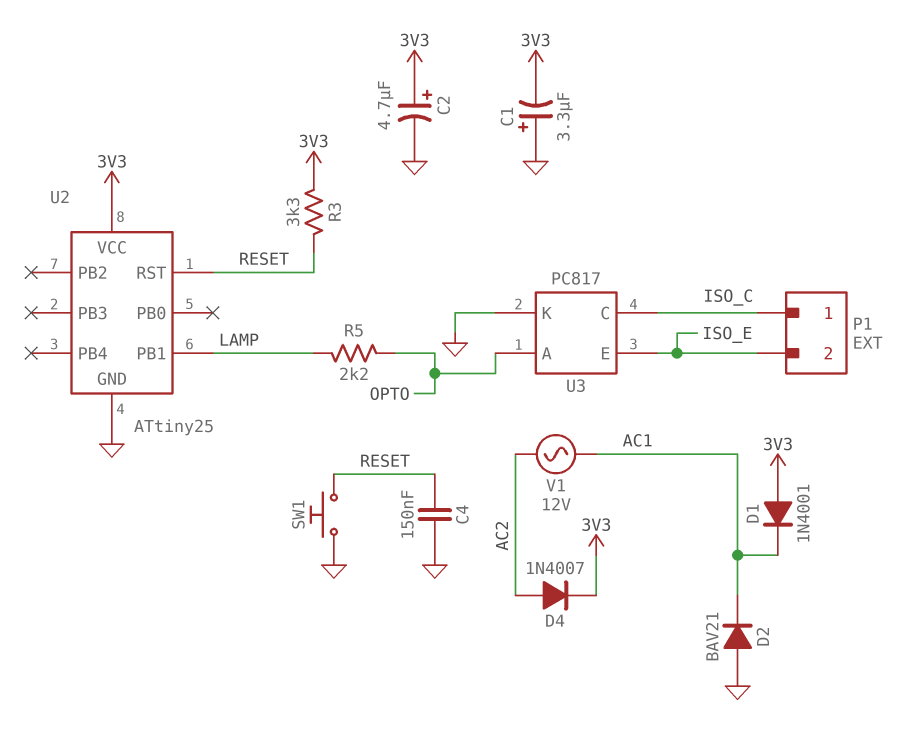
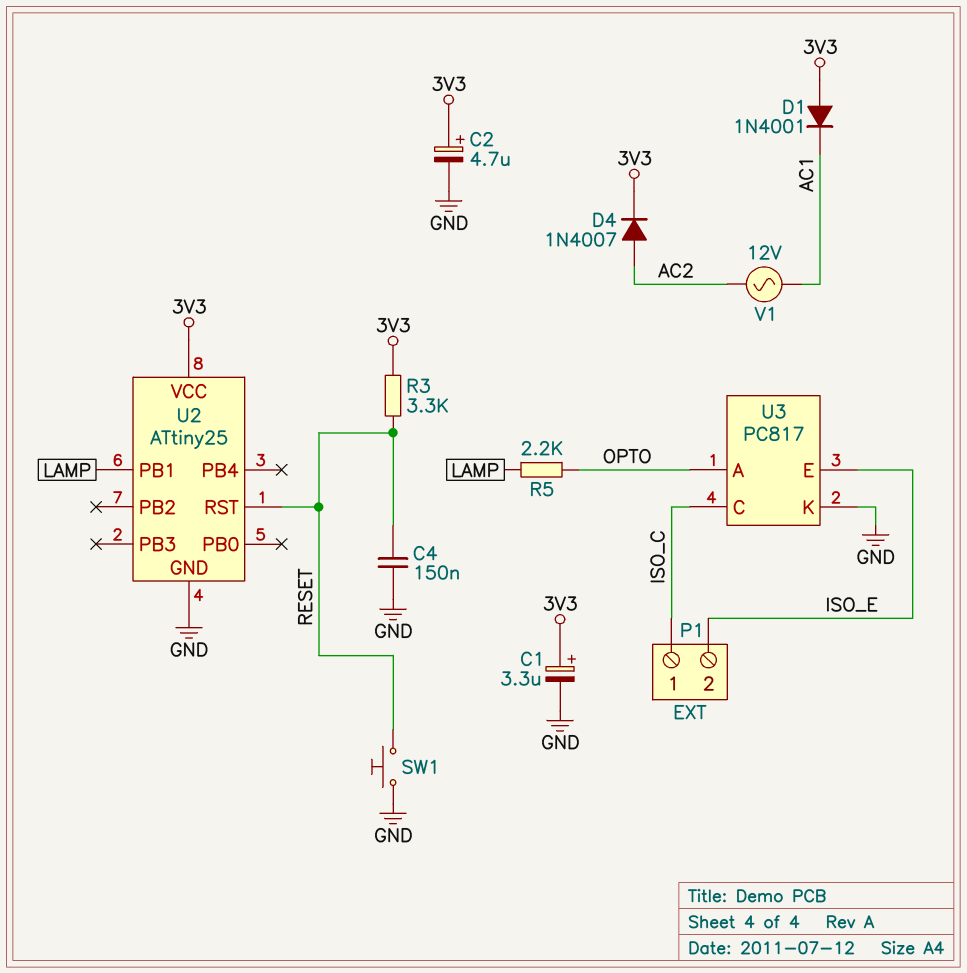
C1: 3.3uF (plus GND, minus 3V3) -> 3.3uF (plus 3V3, minus GND)
D2: diode BAV21 (A GND, K AC1) -> none

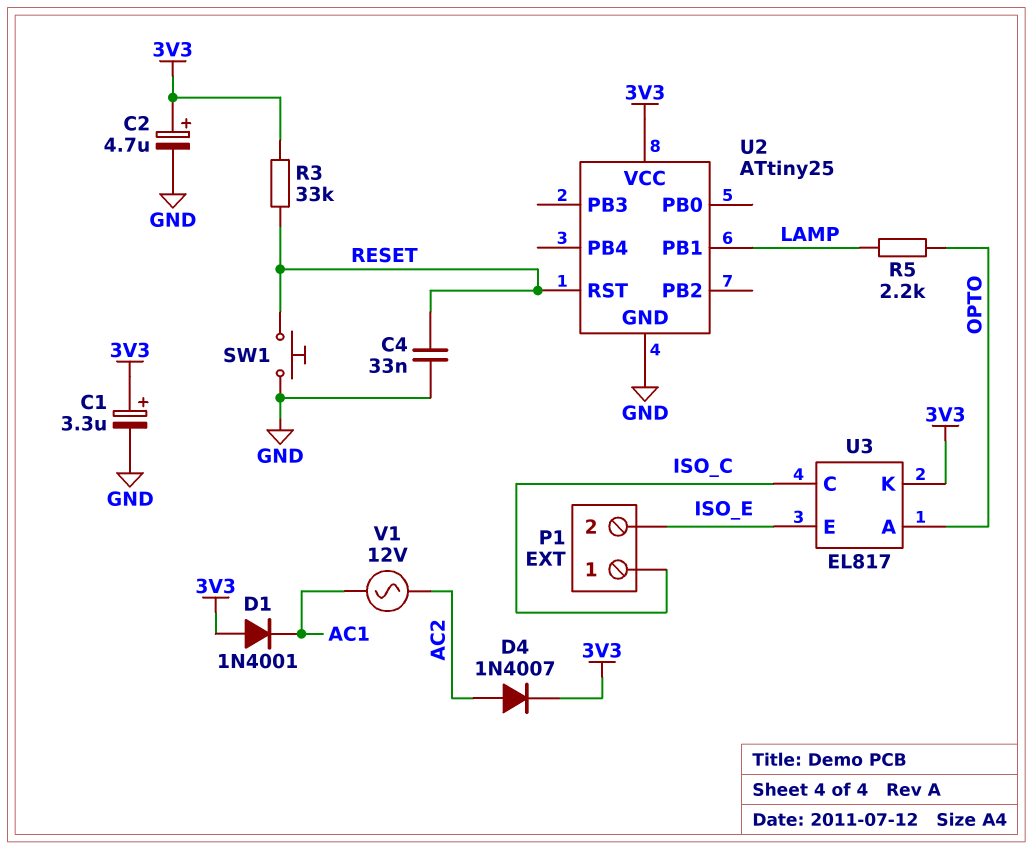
C4: 150nF (GND, RESET) -> 33nF (GND, RESET)
R3: 3.3k (3V3, RESET) -> 33k (3V3, RESET)
U3: PC817 -> EL817
U3 pin K: GND -> 3V3

